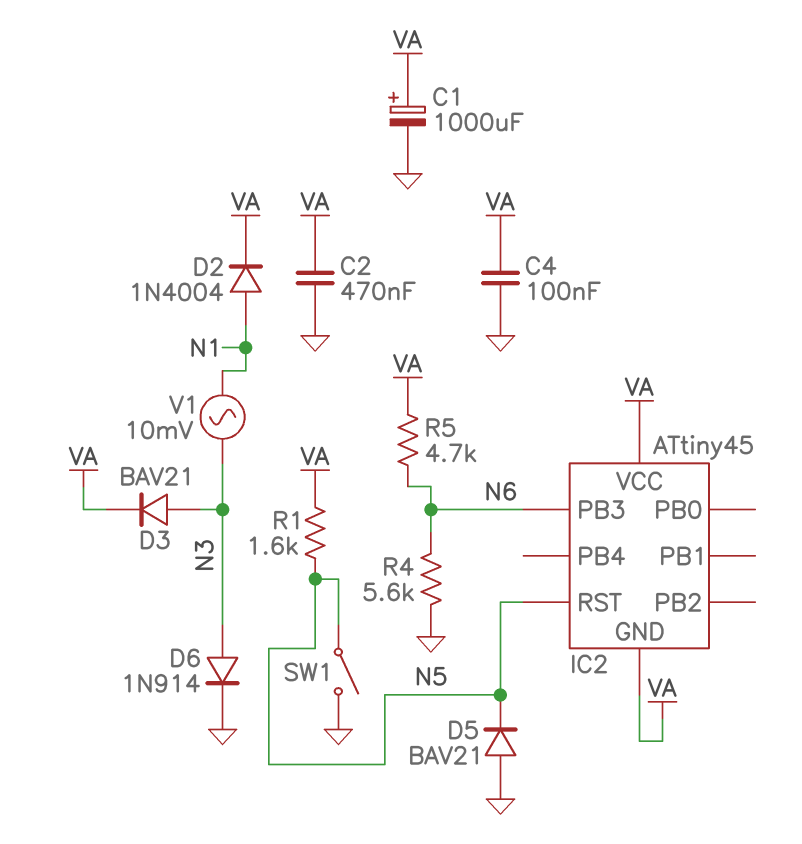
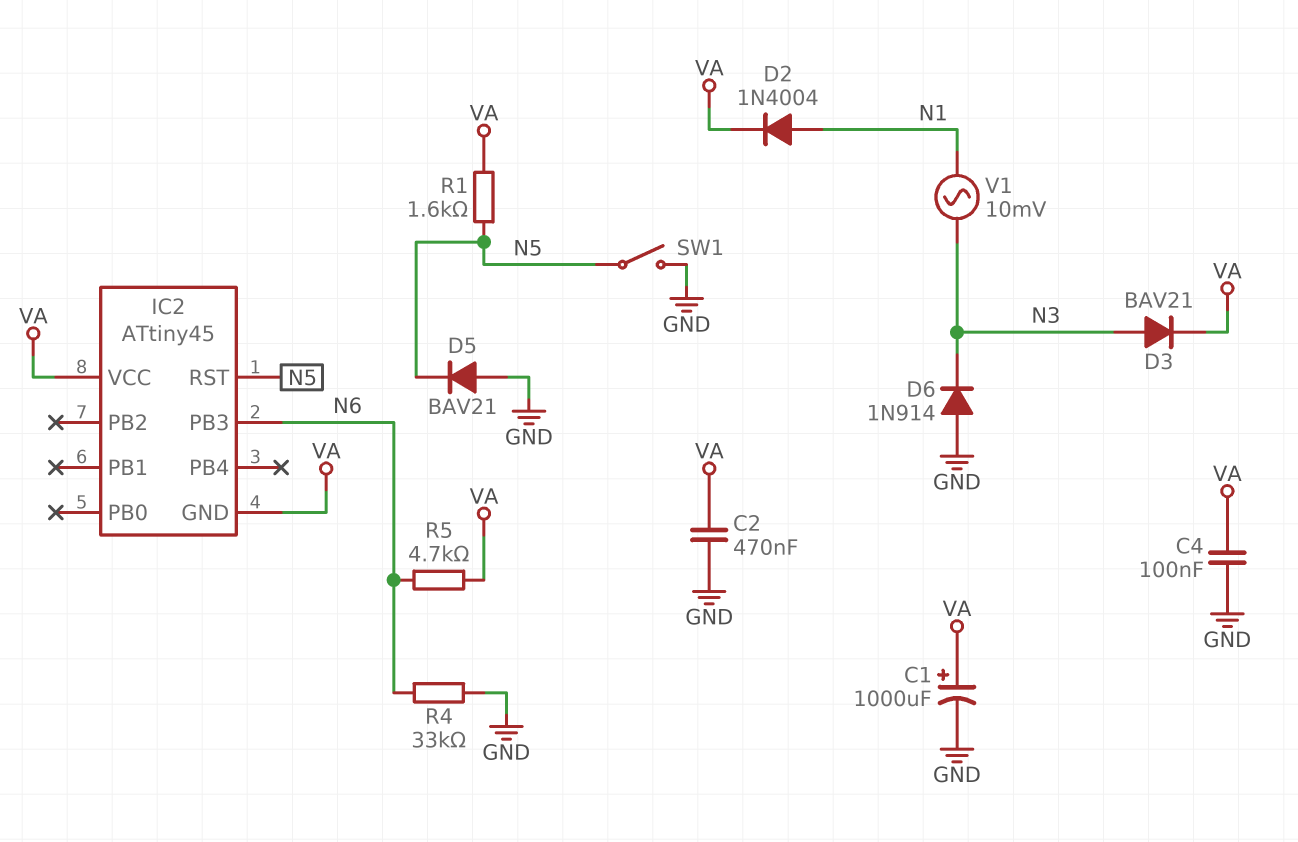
D6: diode 1N914 (A N3, K GND) -> diode 1N914 (A GND, K N3)
R4: 5.6k (GND, N6) -> 33k (GND, N6)

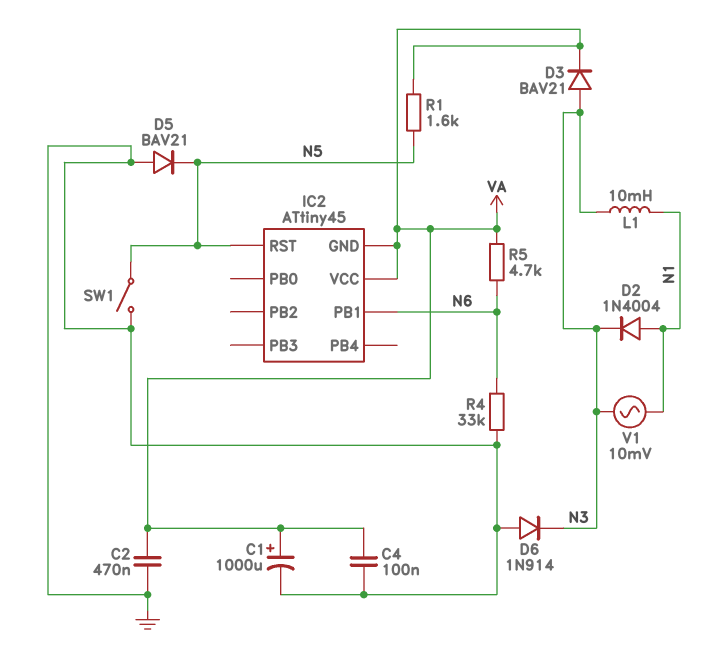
D2: diode 1N4004 (A N1, K VA) -> diode 1N4004 (A N1, K N3)
IC2 pin PB1: none -> N6
IC2 pin PB3: N6 -> none
L1: none -> 10mH (N1, N3)

